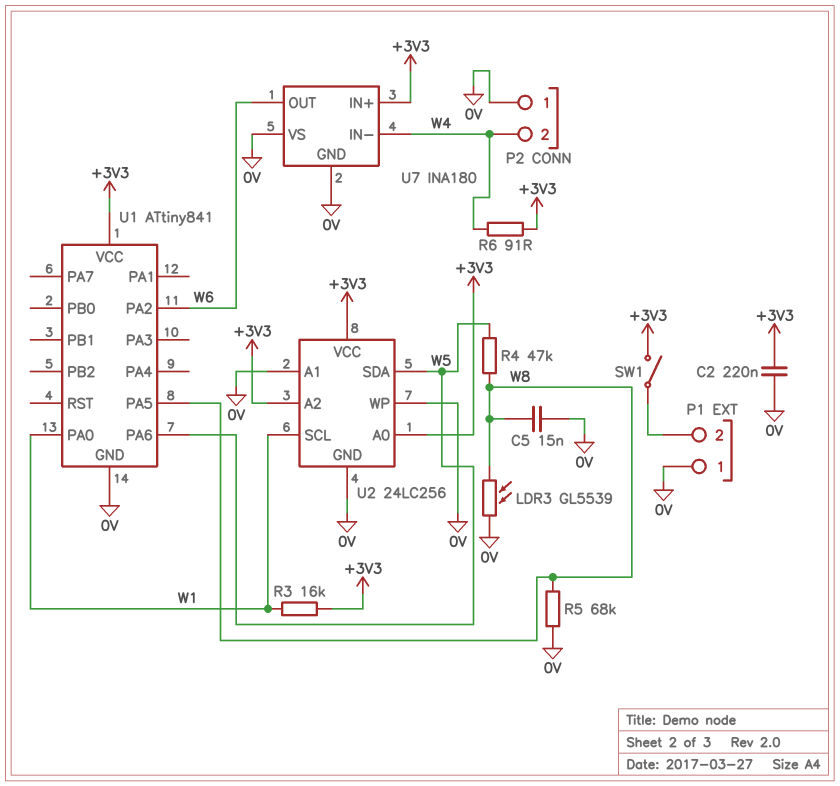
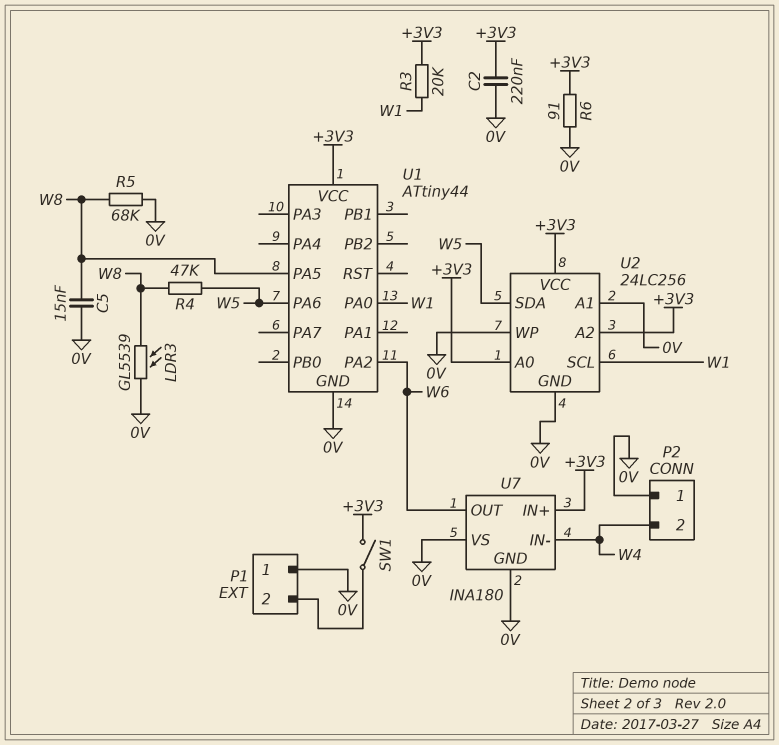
R3: 16k (+3V3, W1) -> 20k (+3V3, W1)
R6: 91 (+3V3, W4) -> 91 (+3V3, 0V)
U1: ATtiny841 -> ATtiny44

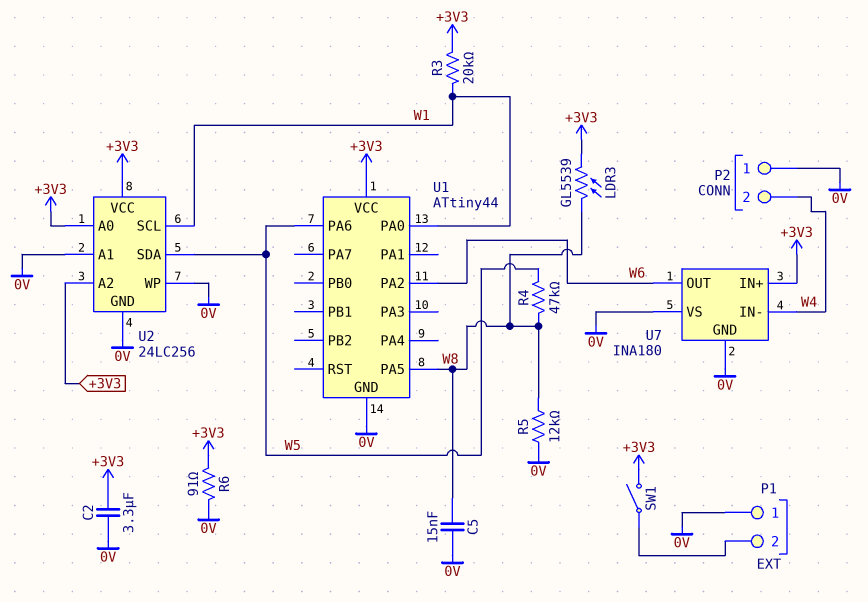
C2: 220nF (+3V3, 0V) -> 3.3uF (+3V3, 0V)
LDR3: GL5539 (0V, W8) -> GL5539 (+3V3, W8)
R5: 68k (0V, W8) -> 12k (0V, W8)

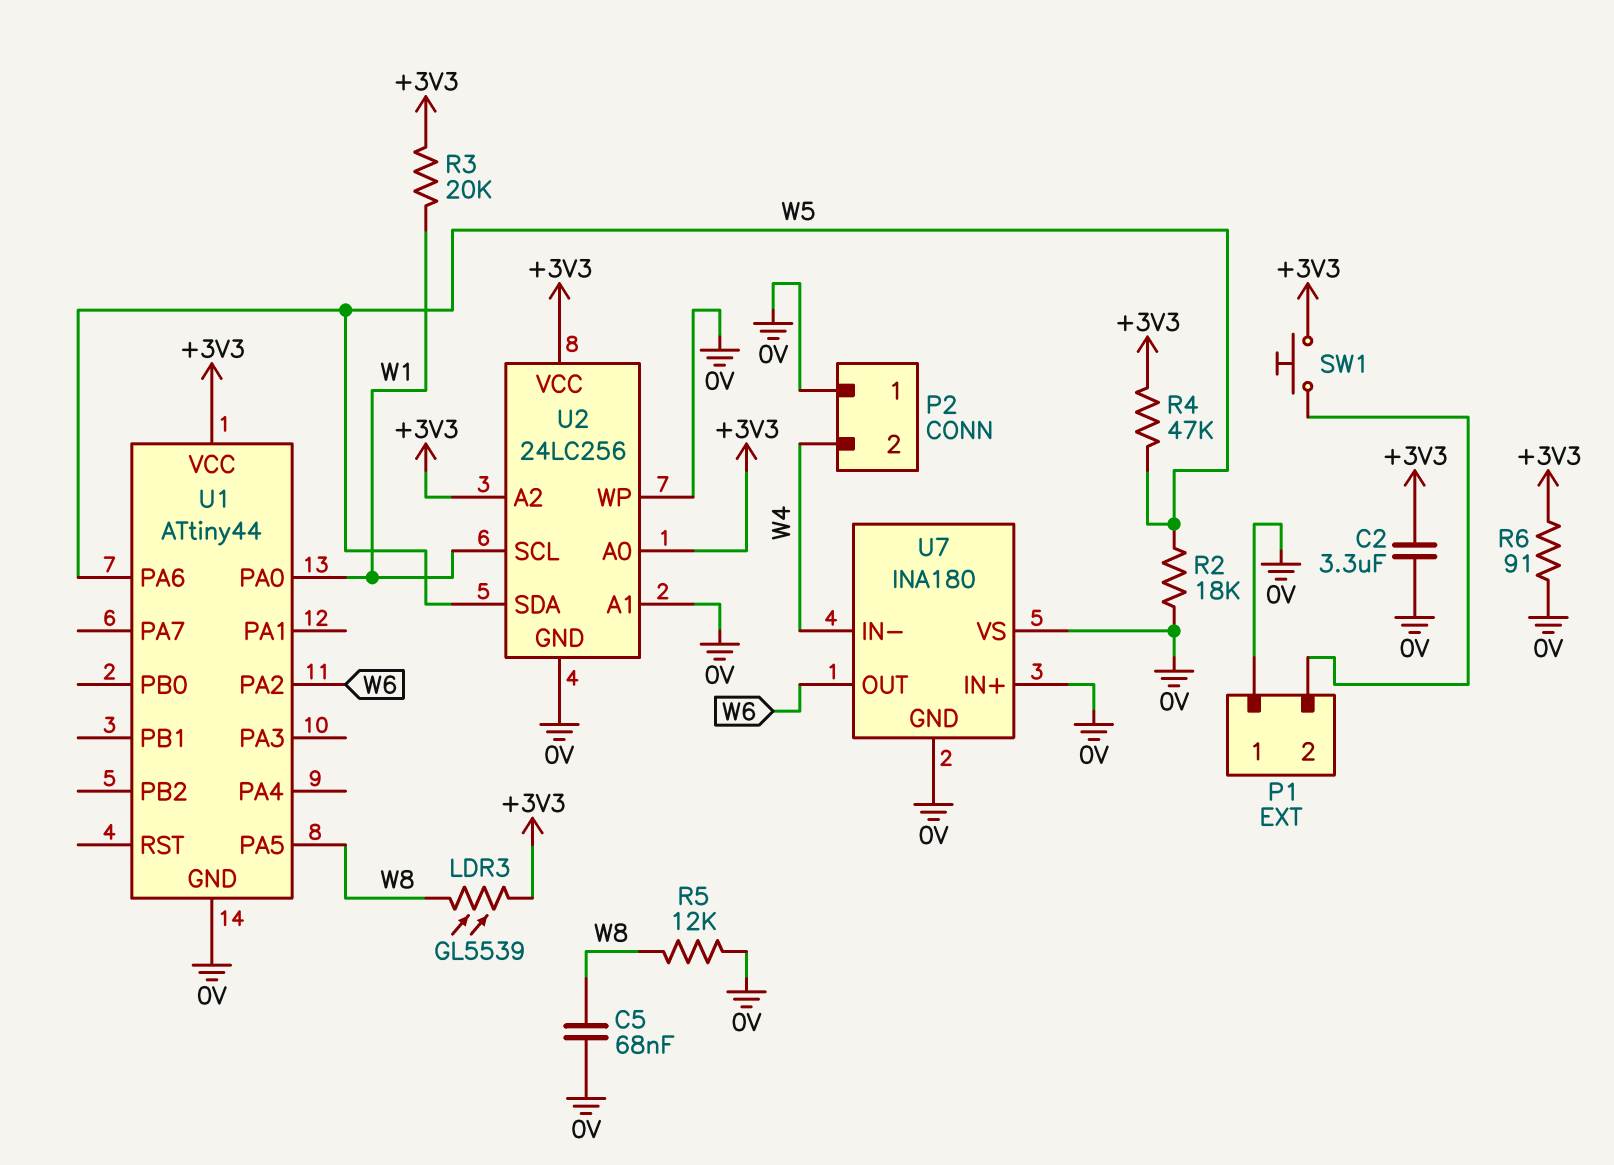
C5: 15nF (0V, W8) -> 68nF (0V, W8)
R2: none -> 18k (0V, W5)
R4: 47k (W5, W8) -> 47k (+3V3, W5)
SW1: switch (+3V3, P1/2) -> button (+3V3, P1/2)
U7 pin IN+: +3V3 -> 0V

